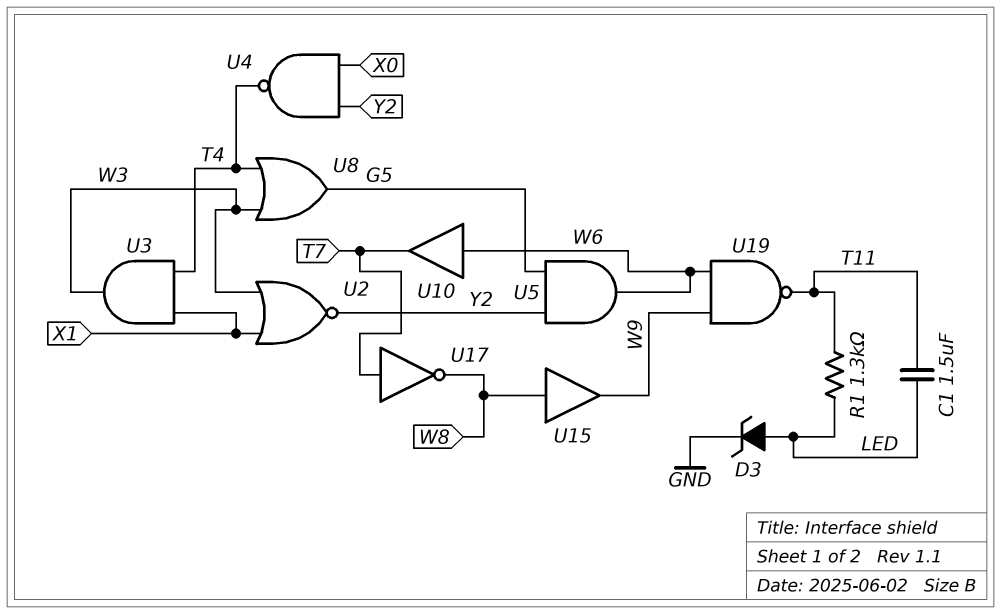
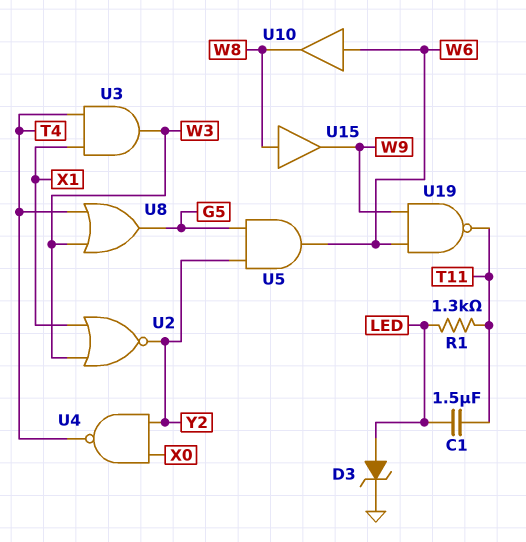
U10: buffer (in W6, out T7) -> buffer (in W6, out W8)
U17: NOT (in T7, out W8) -> none

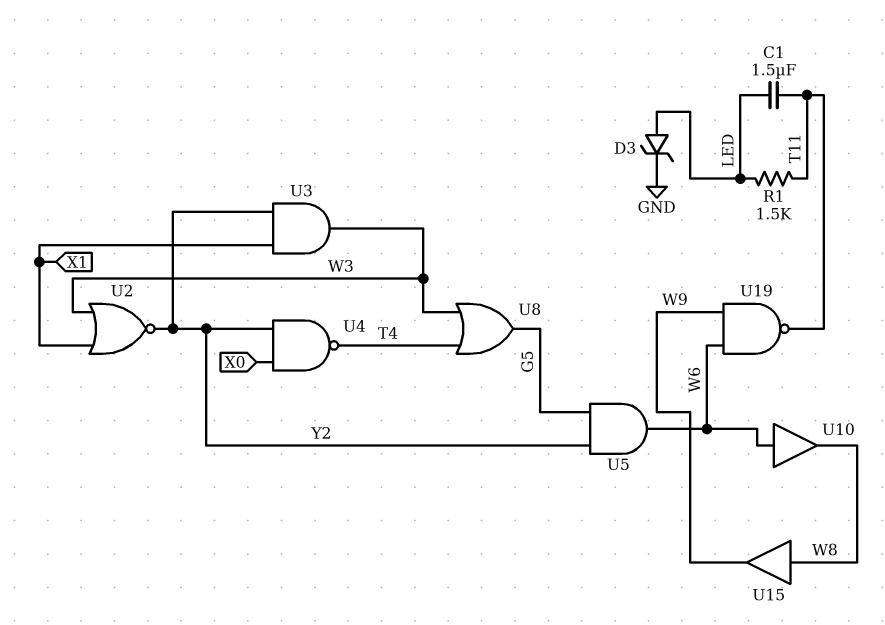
R1: 1.3k (LED, T11) -> 1.5k (LED, T11)
U3: AND (in T4, in X1, out W3) -> AND (in X1, in Y2, out W3)

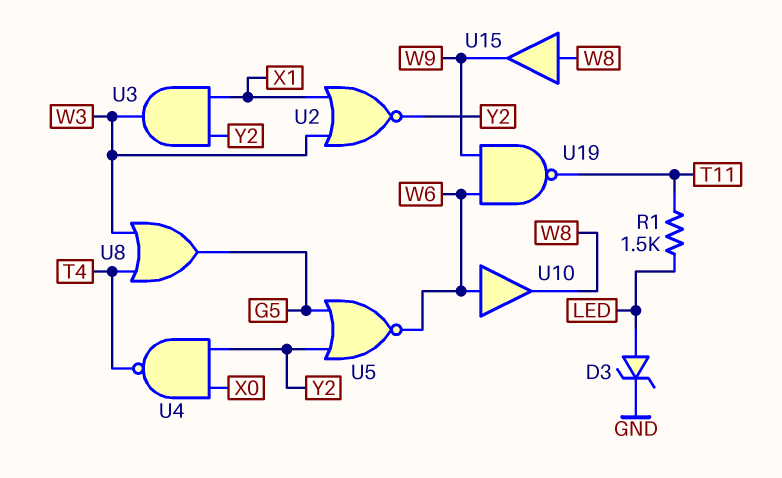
C1: 1.5uF (LED, T11) -> none
U5: AND (in G5, in Y2, out W6) -> NOR (in G5, in Y2, out W6)

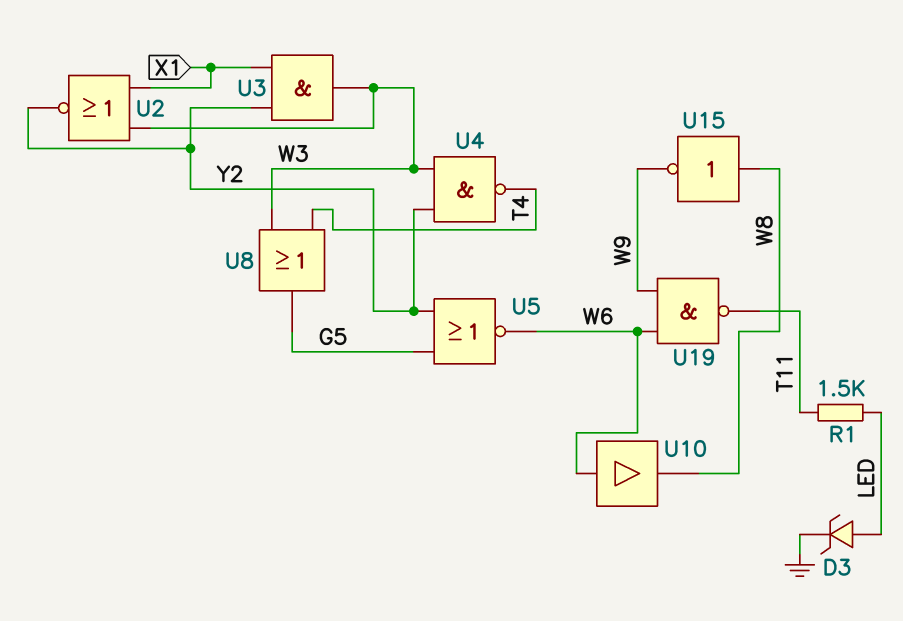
U4: NAND (in X0, in Y2, out T4) -> NAND (in W3, in Y2, out T4)
U15: buffer (in W8, out W9) -> NOT (in W8, out W9)

